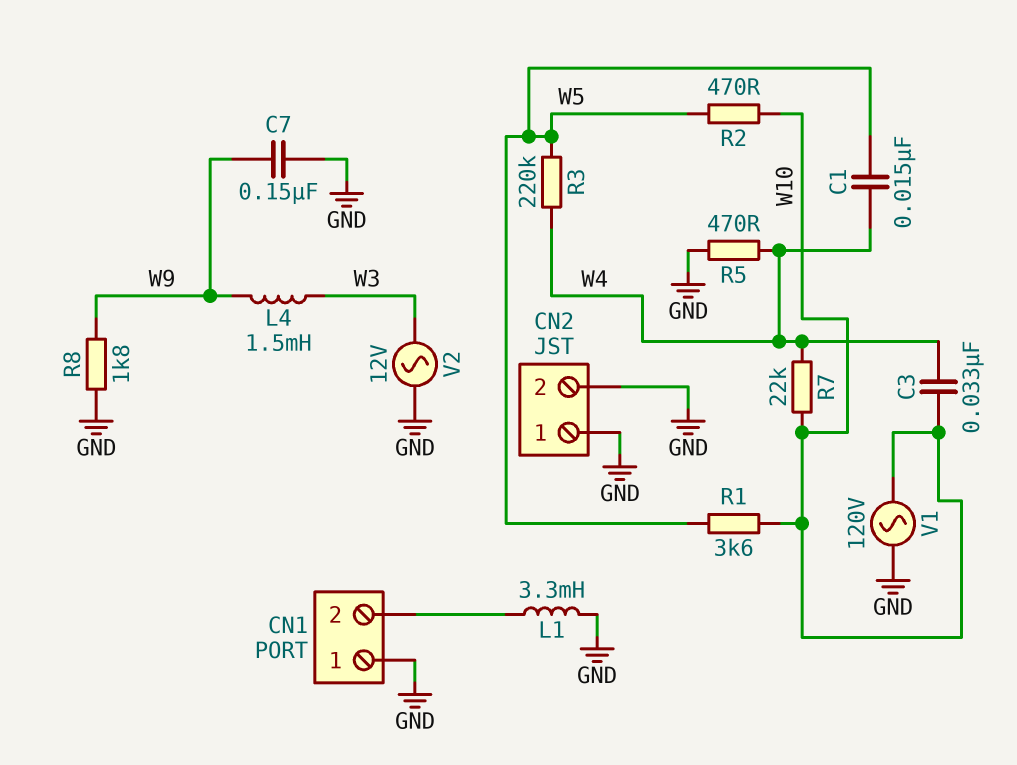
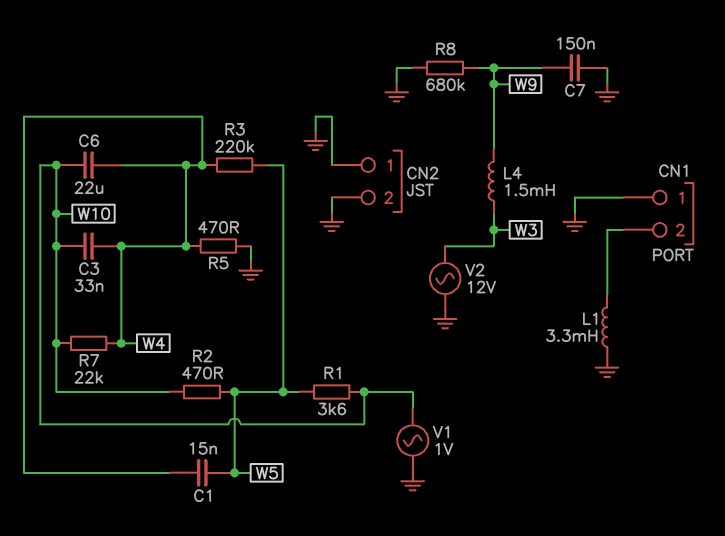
C6: none -> 22uF (W4, W10)
R8: 1.8k (GND, W9) -> 680k (GND, W9)
V1: AC 120V (GND, W10) -> AC 1V (GND, W10)

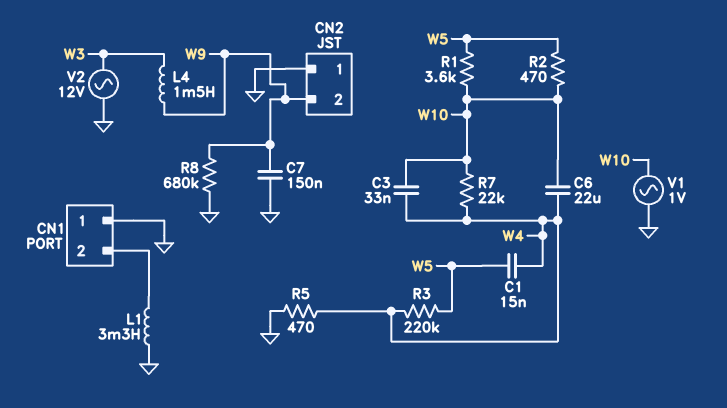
CN2 pin 2: GND -> W9

